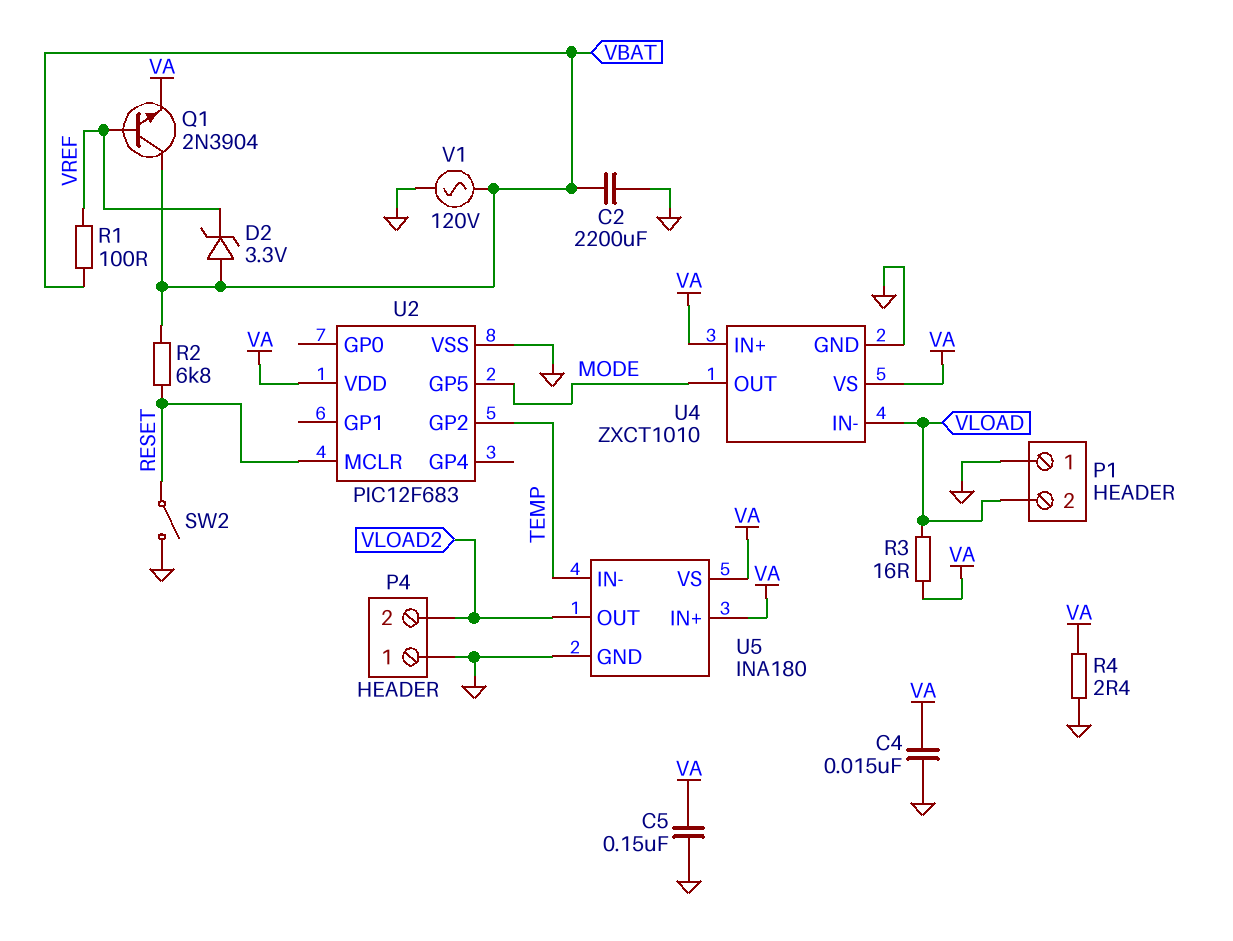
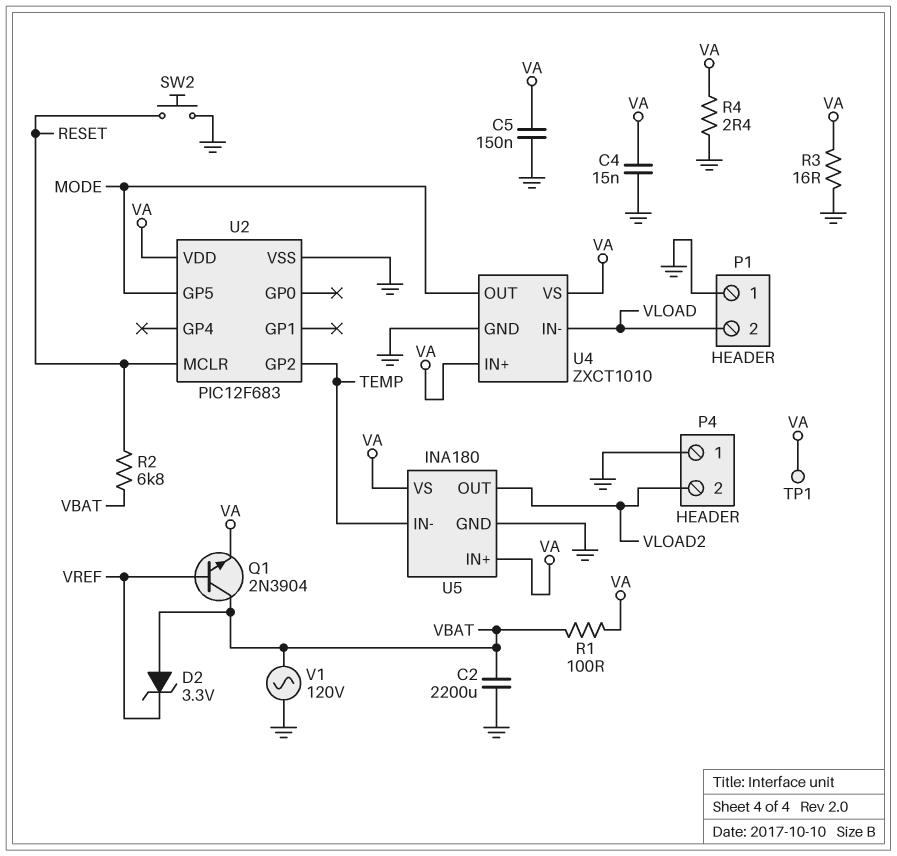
R1: 100 (VBAT, VREF) -> 100 (VA, VBAT)
R3: 16 (VA, VLOAD) -> 16 (GND, VA)
SW2: switch (GND, RESET) -> button (GND, RESET)
TP1: none -> test point (VA)

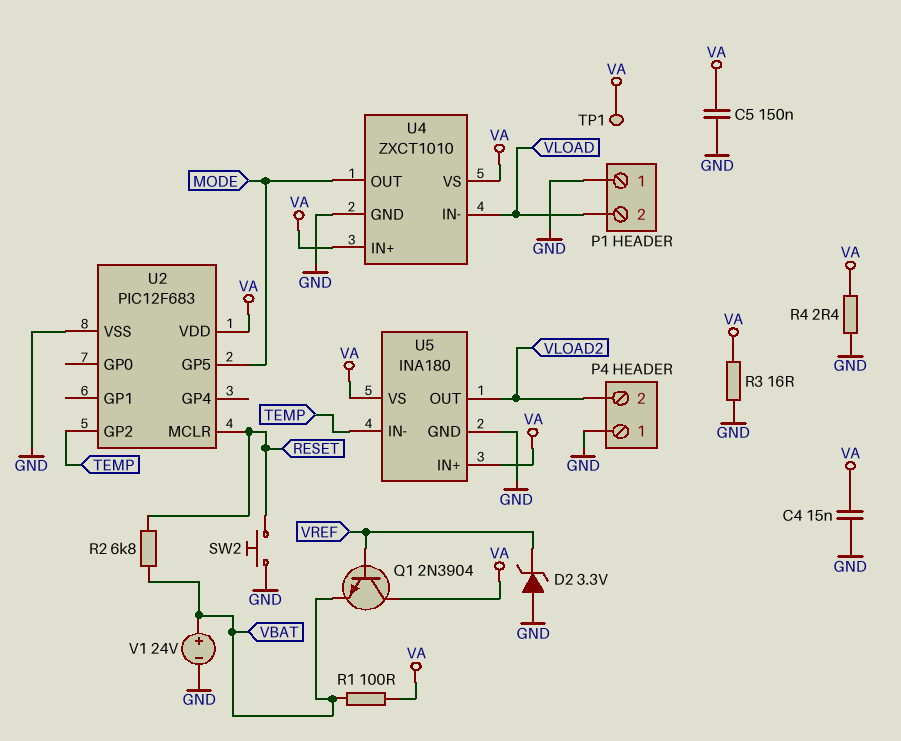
C2: 2200uF (GND, VBAT) -> none
D2: zener 3.3V (A VBAT, K VREF) -> zener 3.3V (A GND, K VREF)
Q1: NPN 2N3904 (B VREF, C VBAT, E VA) -> NPN 2N3904 (B VREF, C VA, E VBAT)
V1: AC 120V (GND, VBAT) -> 24V (plus VBAT, minus GND)

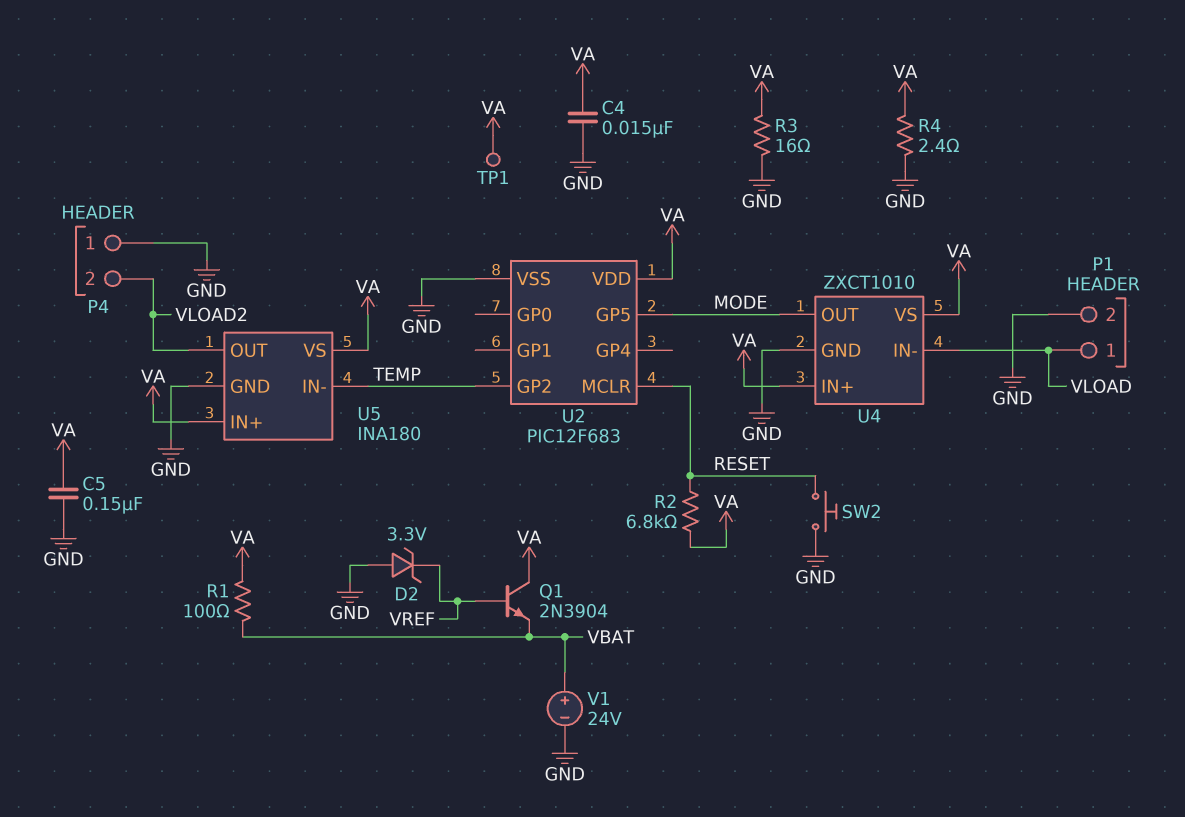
P1 pin 1: GND -> VLOAD
P1 pin 2: VLOAD -> GND
R2: 6.8k (RESET, VBAT) -> 6.8k (RESET, VA)

